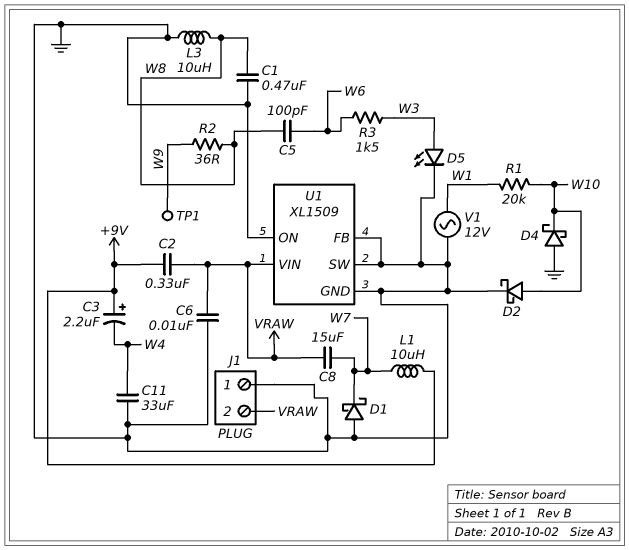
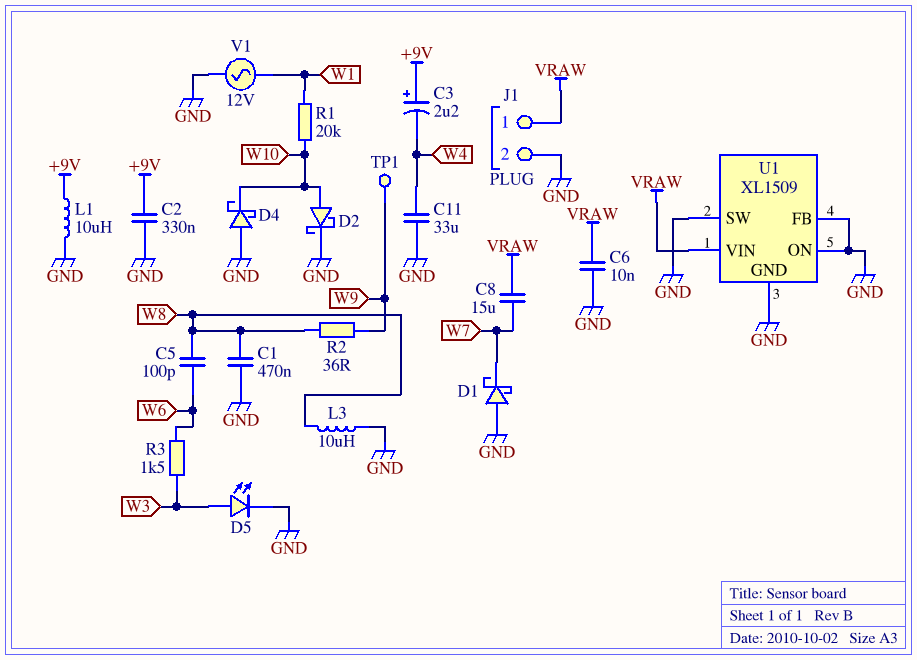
C2: 330nF (+9V, VRAW) -> 330nF (+9V, GND)
J1 pin 1: GND -> VRAW
J1 pin 2: VRAW -> GND
L1: 10uH (+9V, W7) -> 10uH (+9V, GND)

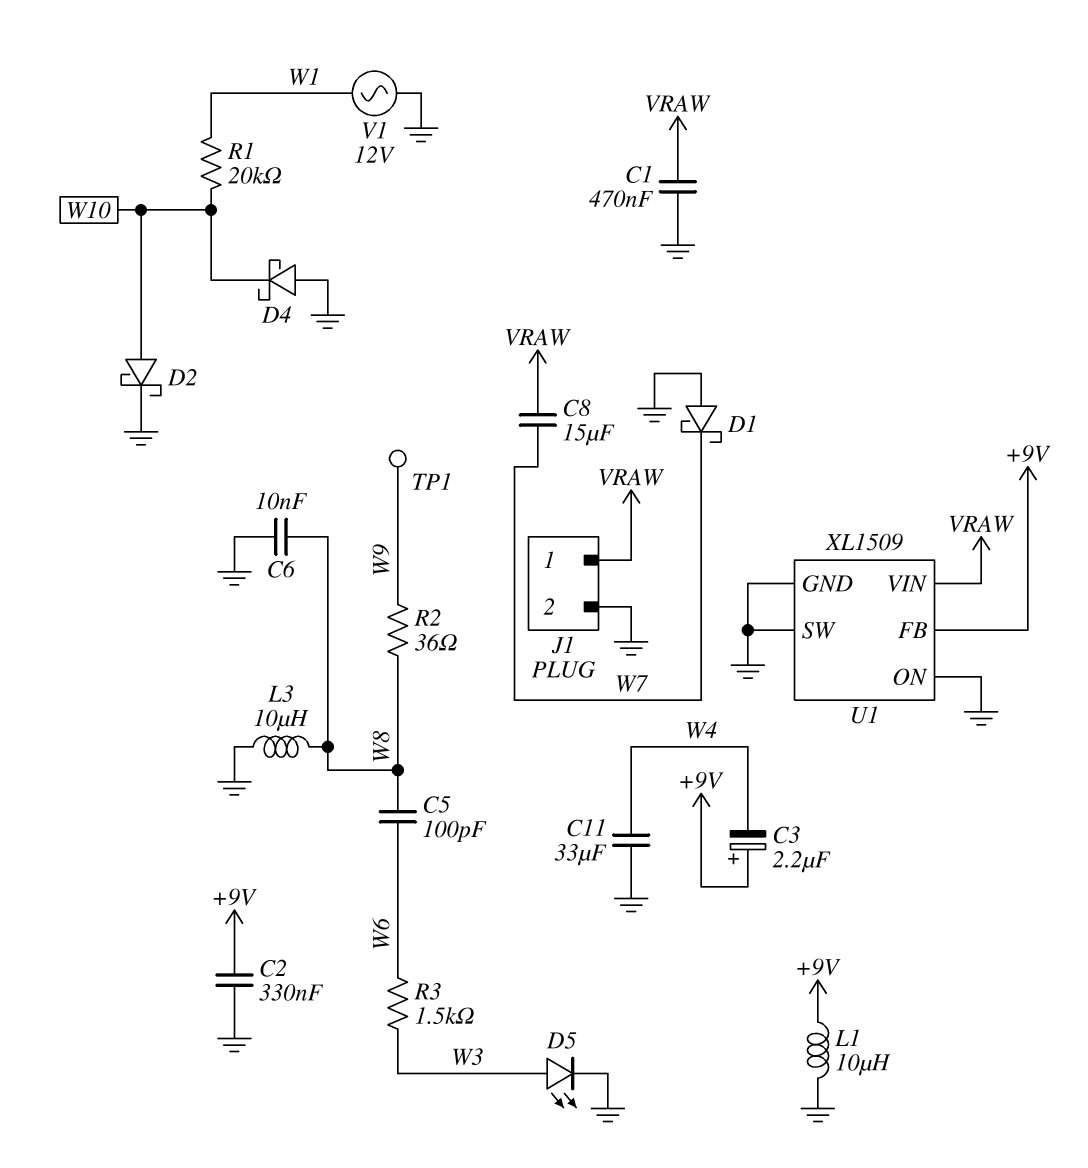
C1: 470nF (GND, W8) -> 470nF (GND, VRAW)
C6: 10nF (GND, VRAW) -> 10nF (GND, W8)
U1 pin FB: GND -> +9V

